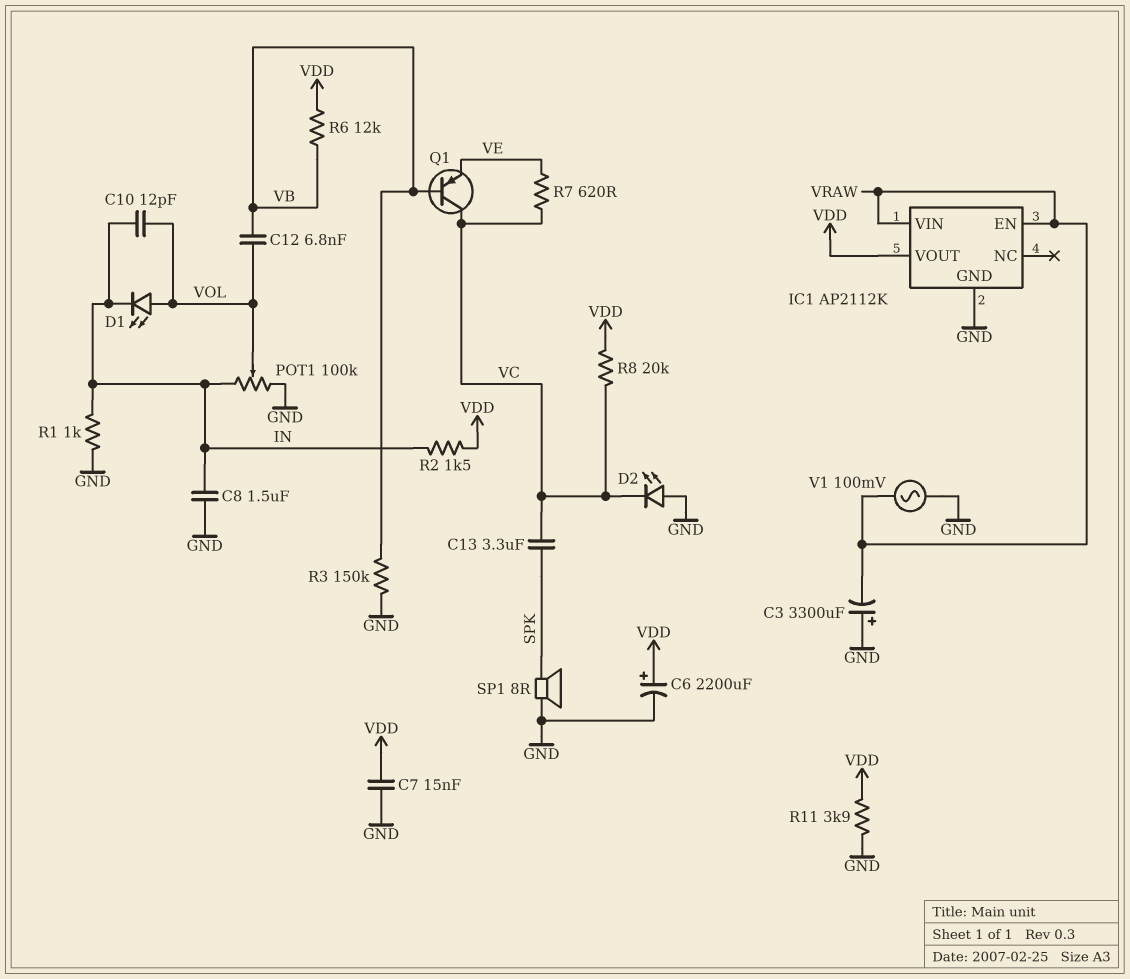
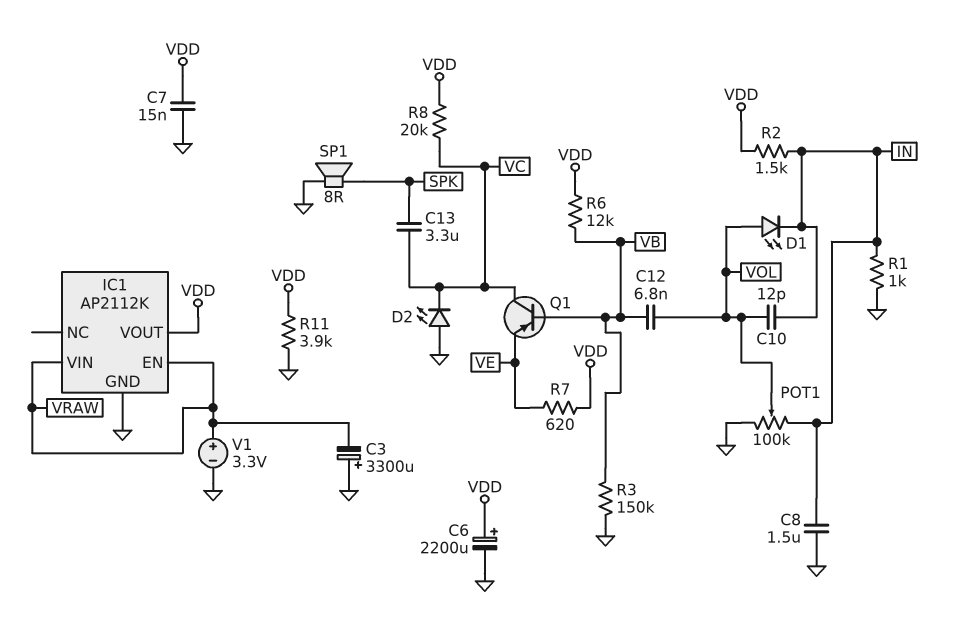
R7: 620 (VC, VE) -> 620 (VDD, VE)
V1: AC 100mV (GND, VRAW) -> 3.3V (plus VRAW, minus GND)

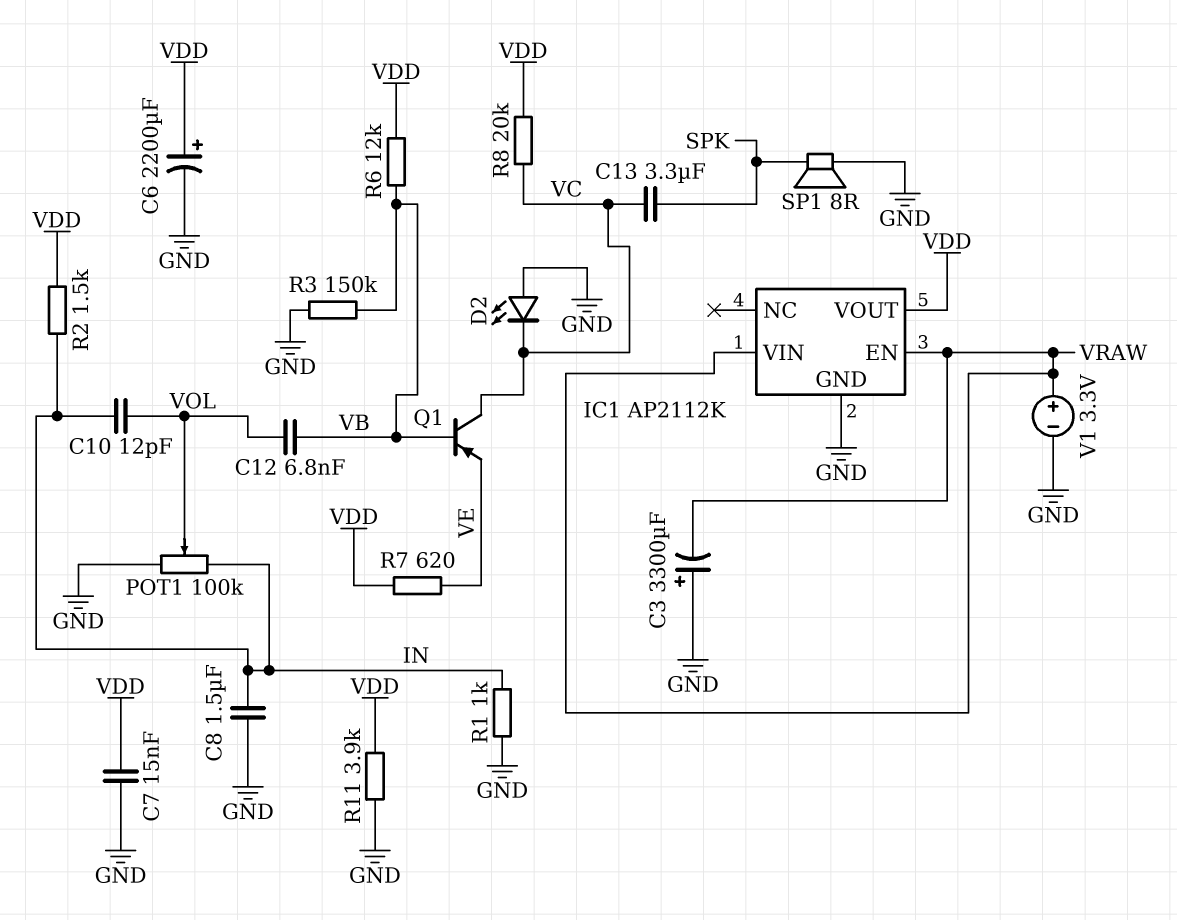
D1: LED (A VOL, K IN) -> none

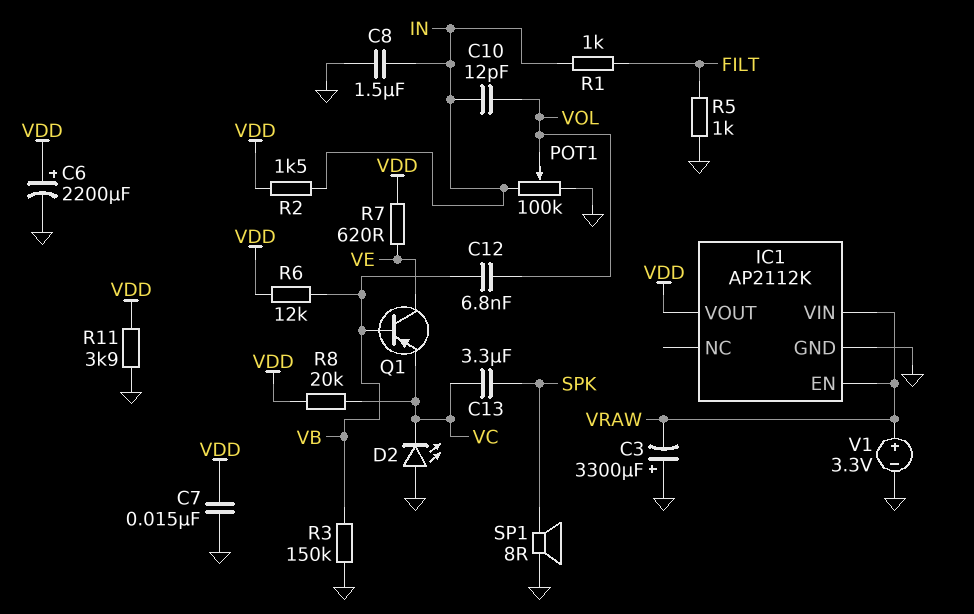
Q1: PNP (B VB, C VC, E VE) -> PNP (B VB, C VE, E VC)
R1: 1k (GND, IN) -> 1k (FILT, IN)
R5: none -> 1k (FILT, GND)

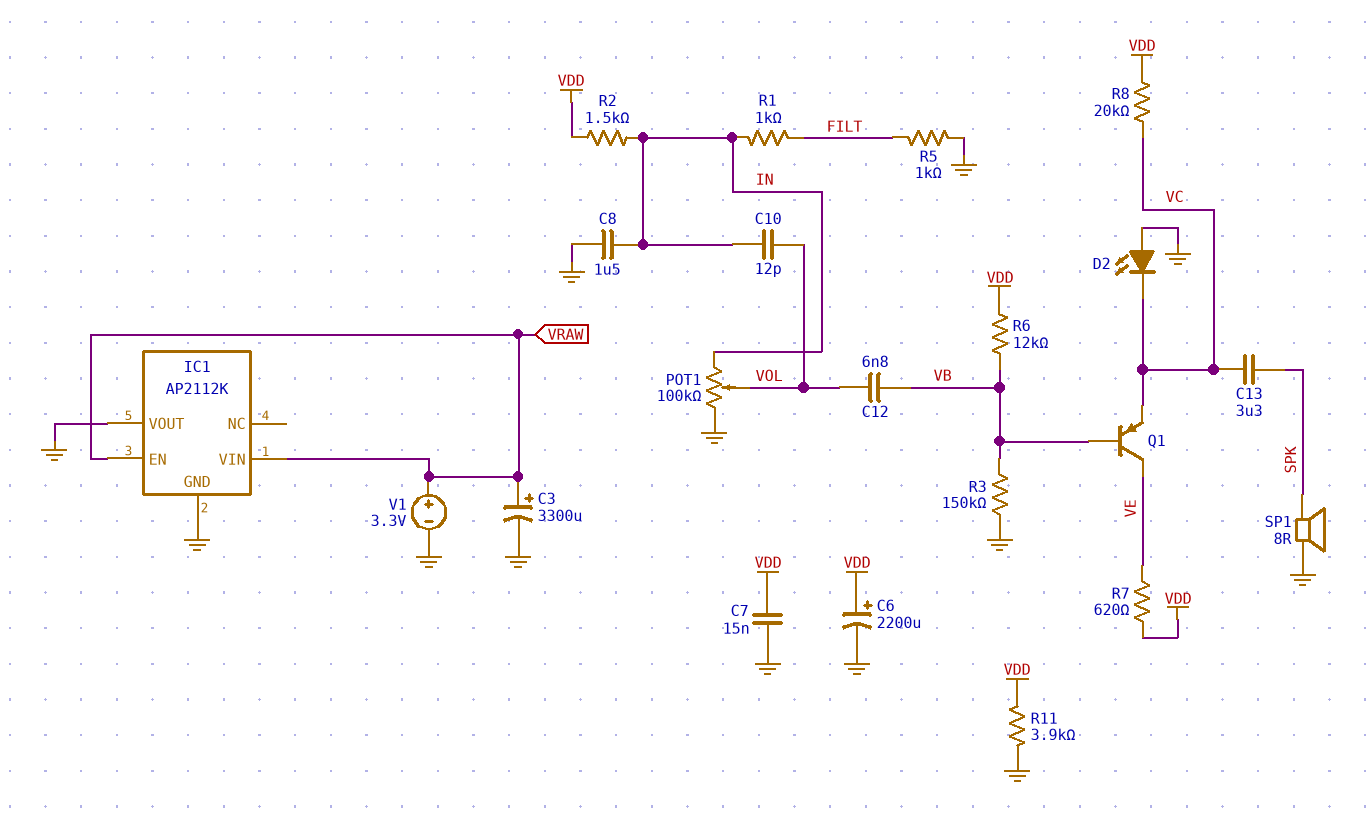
C3: 3300uF (plus GND, minus VRAW) -> 3300uF (plus VRAW, minus GND)
IC1 pin VOUT: VDD -> GND

